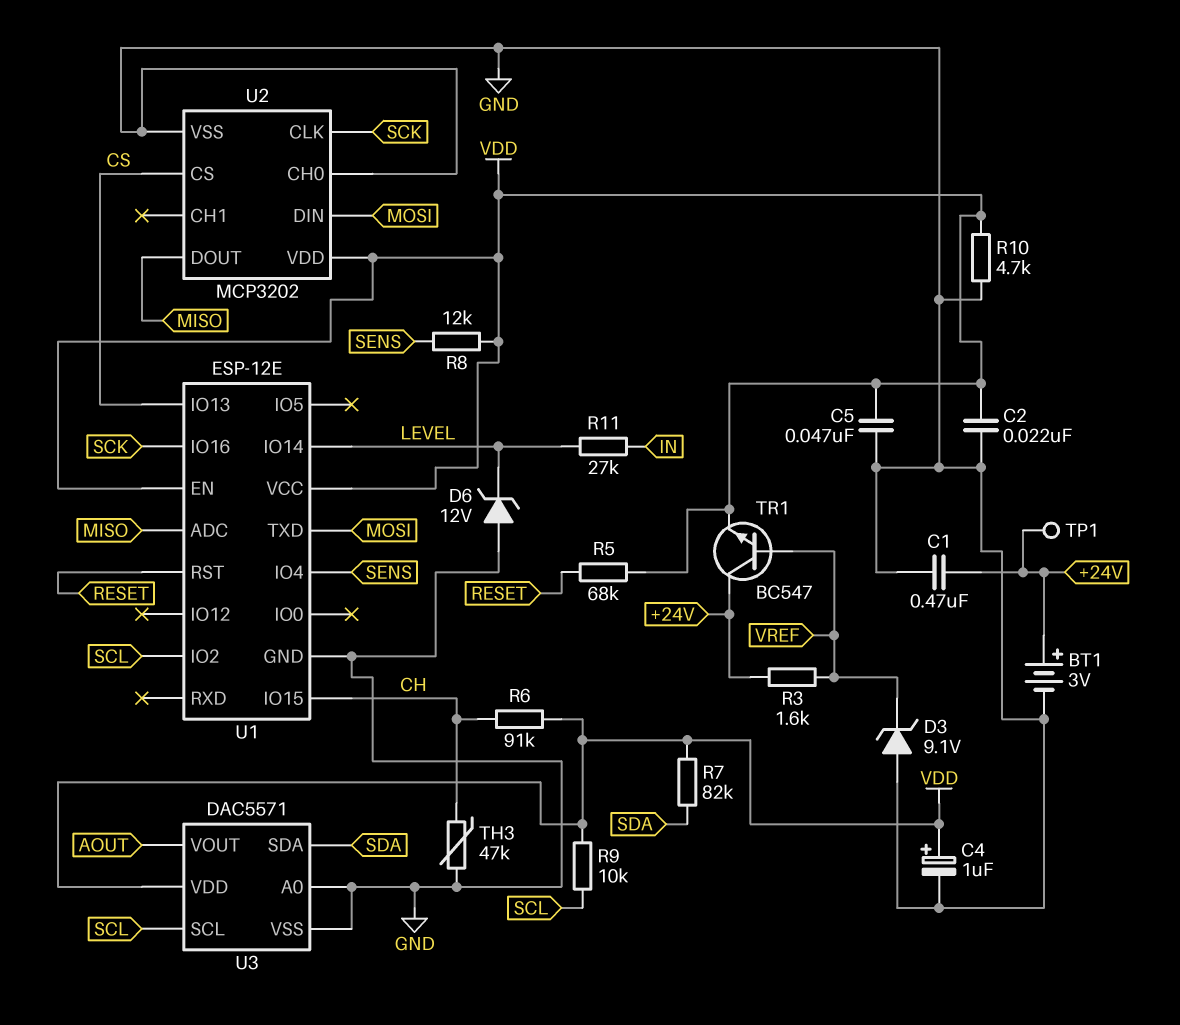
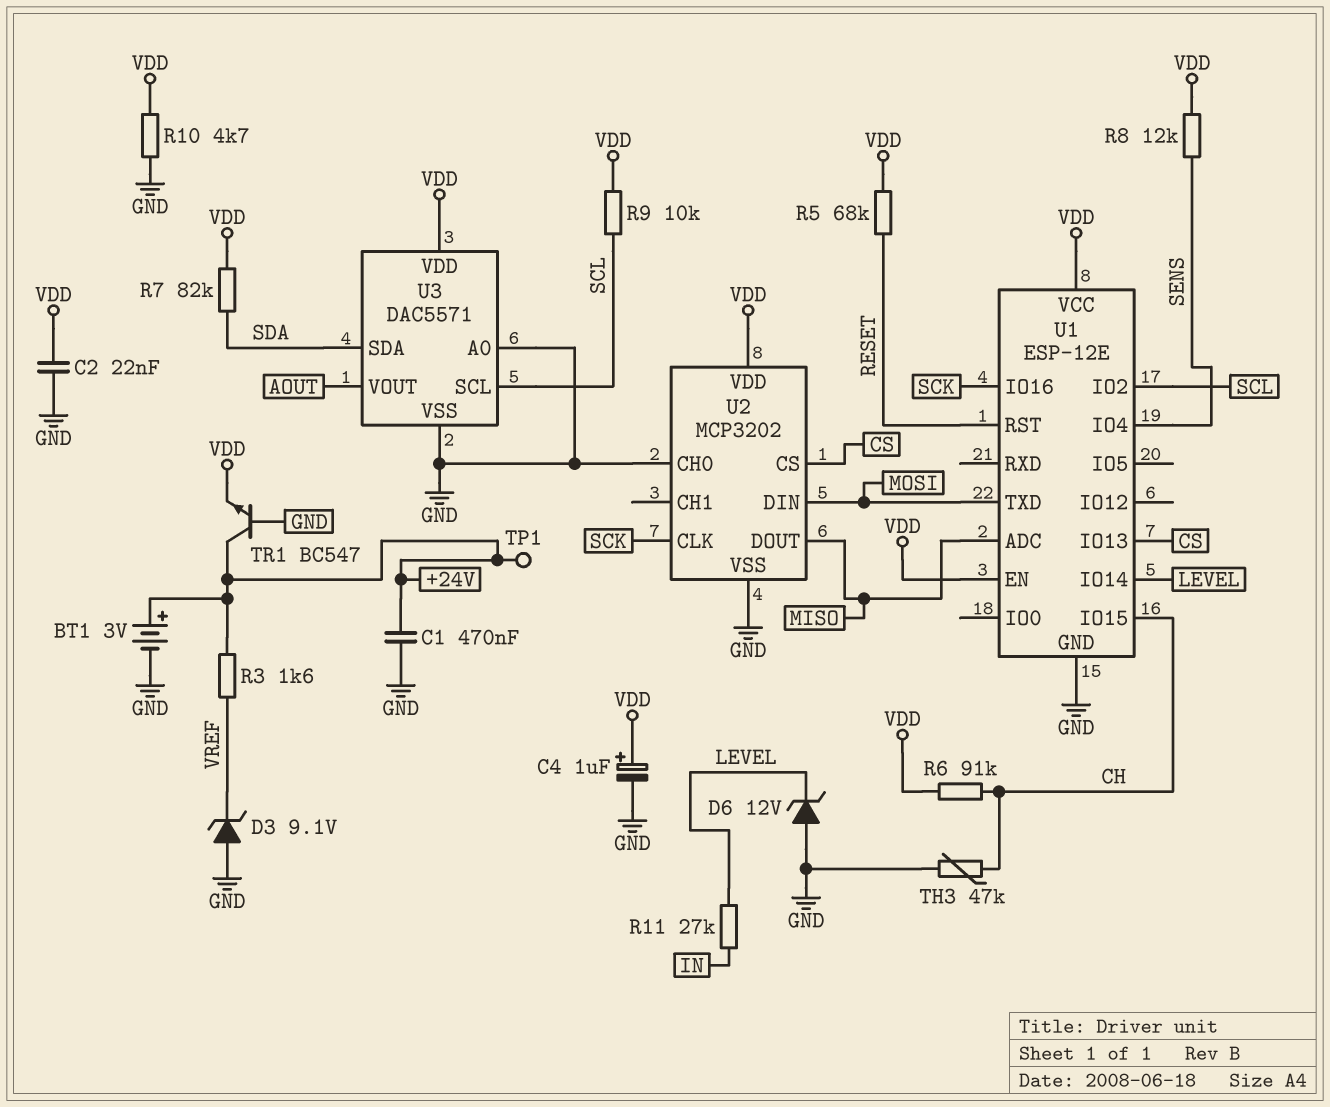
C5: 47nF (GND, VDD) -> none
TR1: NPN BC547 (B VREF, C +24V, E VDD) -> NPN BC547 (B GND, C +24V, E VDD)

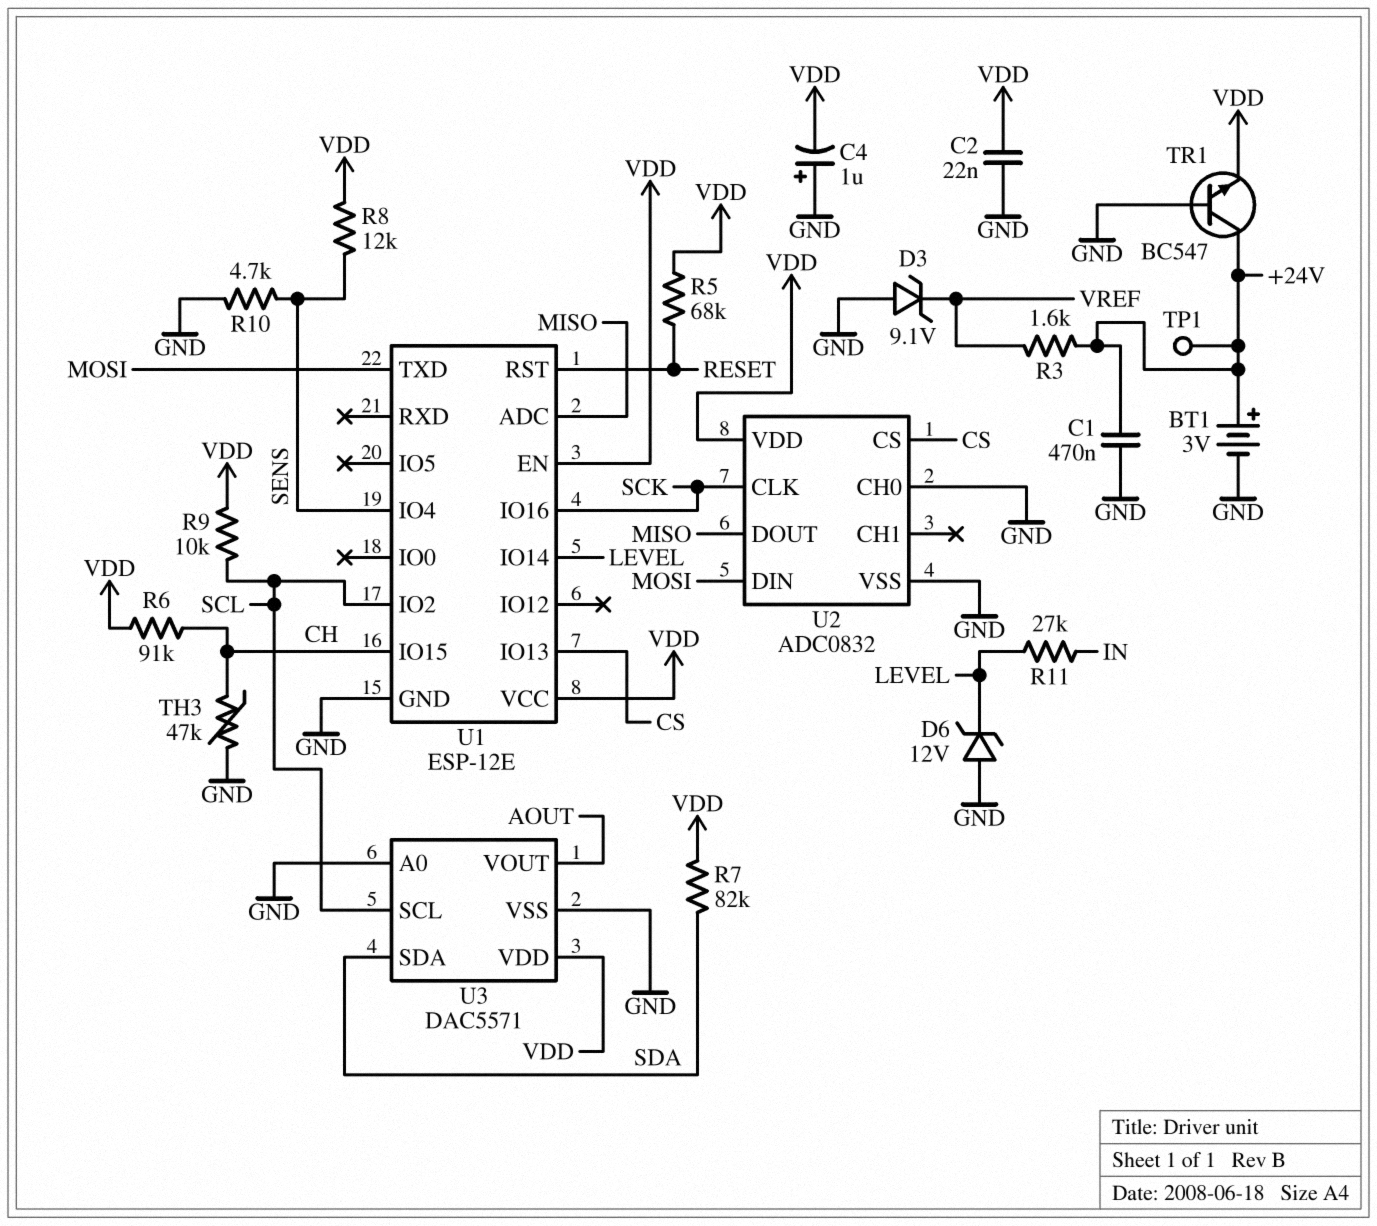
C4: 1uF (plus VDD, minus GND) -> 1uF (plus GND, minus VDD)
R10: 4.7k (GND, VDD) -> 4.7k (GND, SENS)
U2: MCP3202 -> ADC0832

